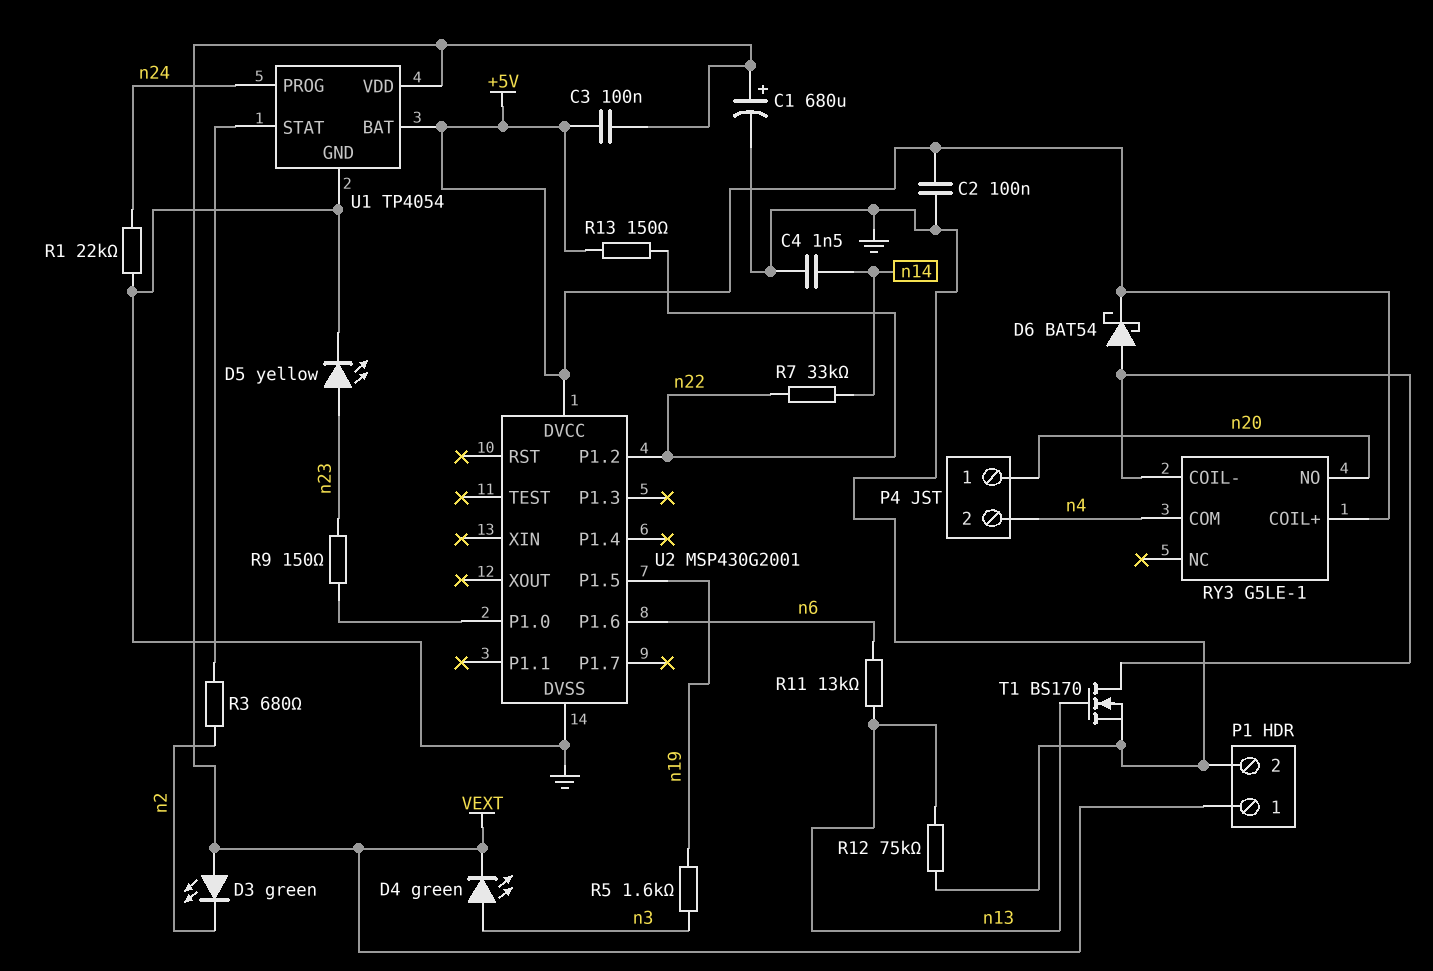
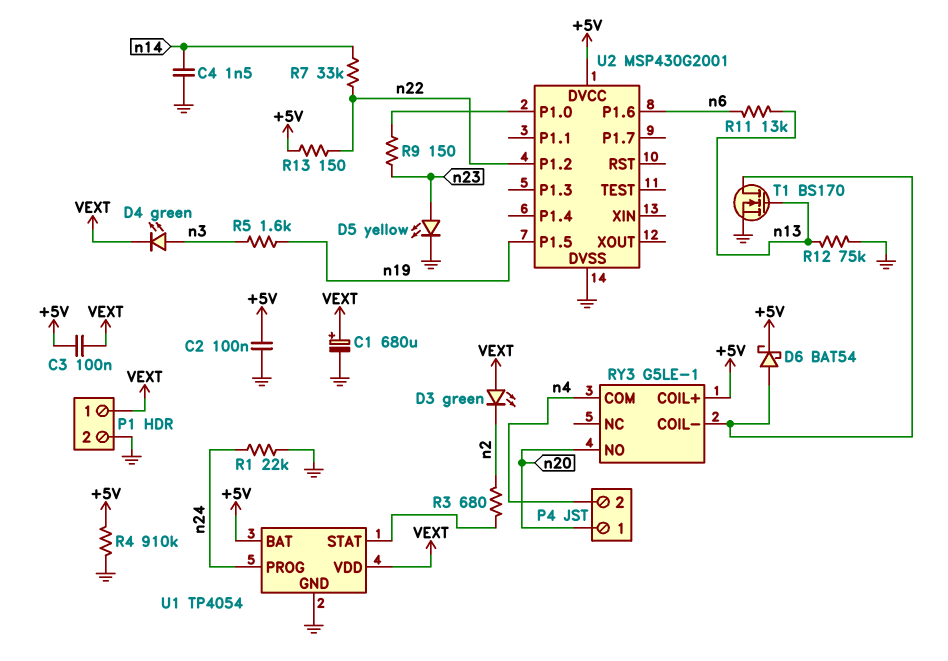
R4: none -> 910k (+5V, GND)

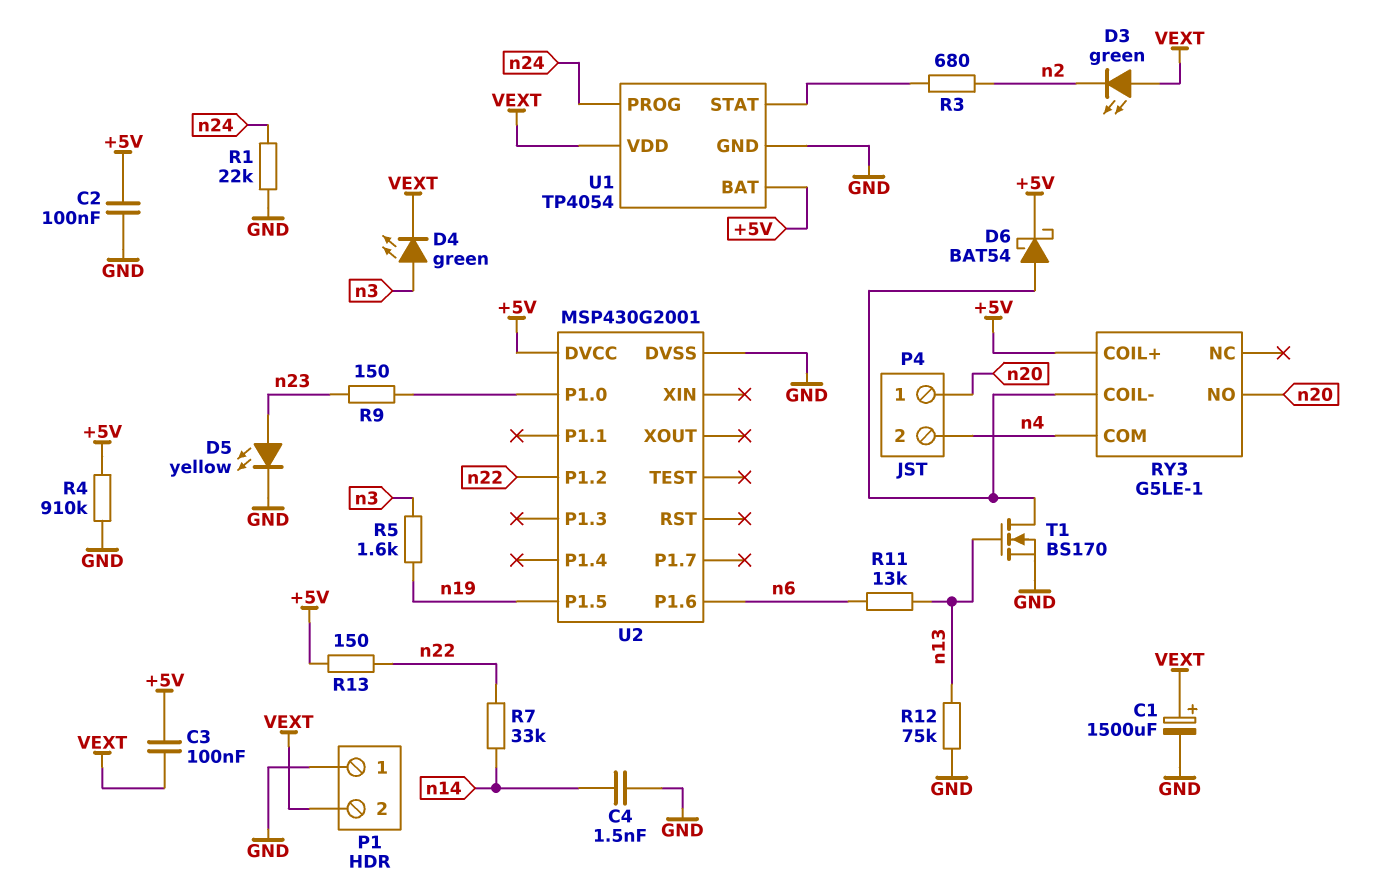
C1: 680uF (plus VEXT, minus GND) -> 1500uF (plus VEXT, minus GND)
P1 pin 1: VEXT -> GND
P1 pin 2: GND -> VEXT

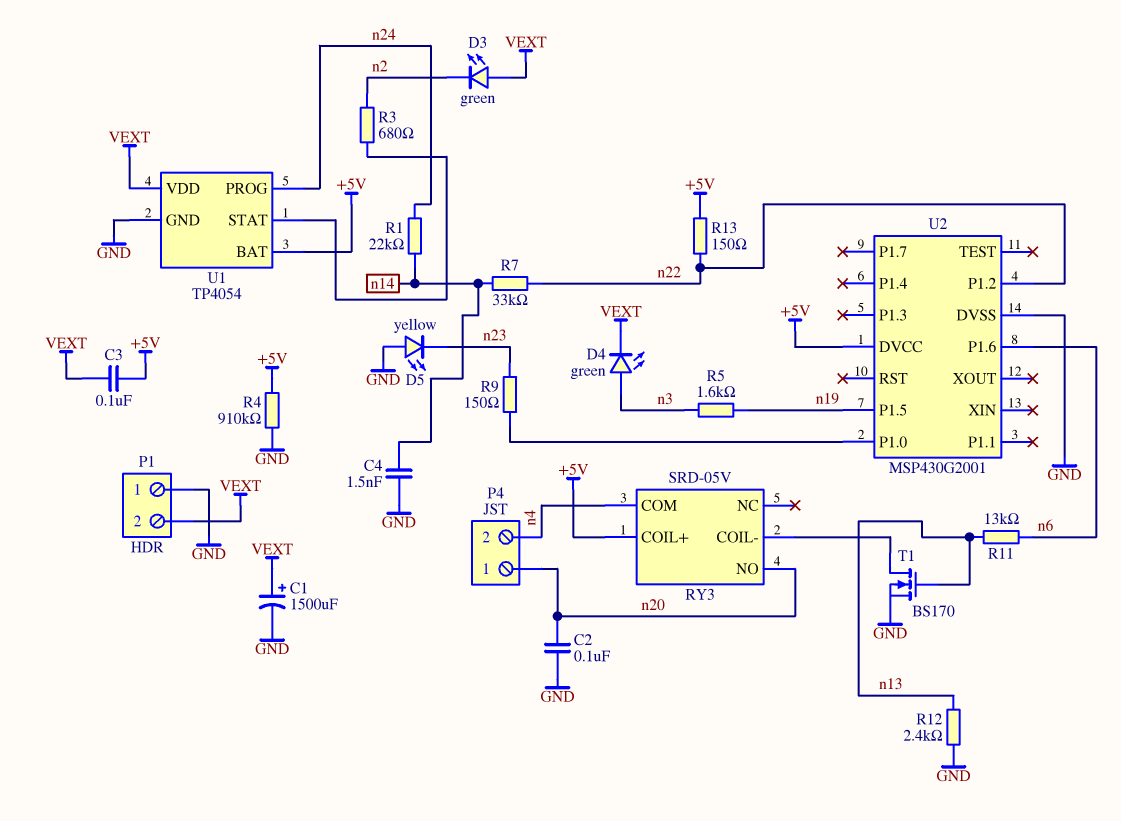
C2: 100nF (+5V, GND) -> 100nF (GND, n20)
D5: LED yellow (A n23, K GND) -> LED yellow (A GND, K n23)
D6: schottky BAT54 (A RY3/COIL-, K +5V) -> none
R1: 22k (GND, n24) -> 22k (n14, n24)
R12: 75k (GND, n13) -> 2.4k (GND, n13)
RY3: G5LE-1 -> SRD-05V

